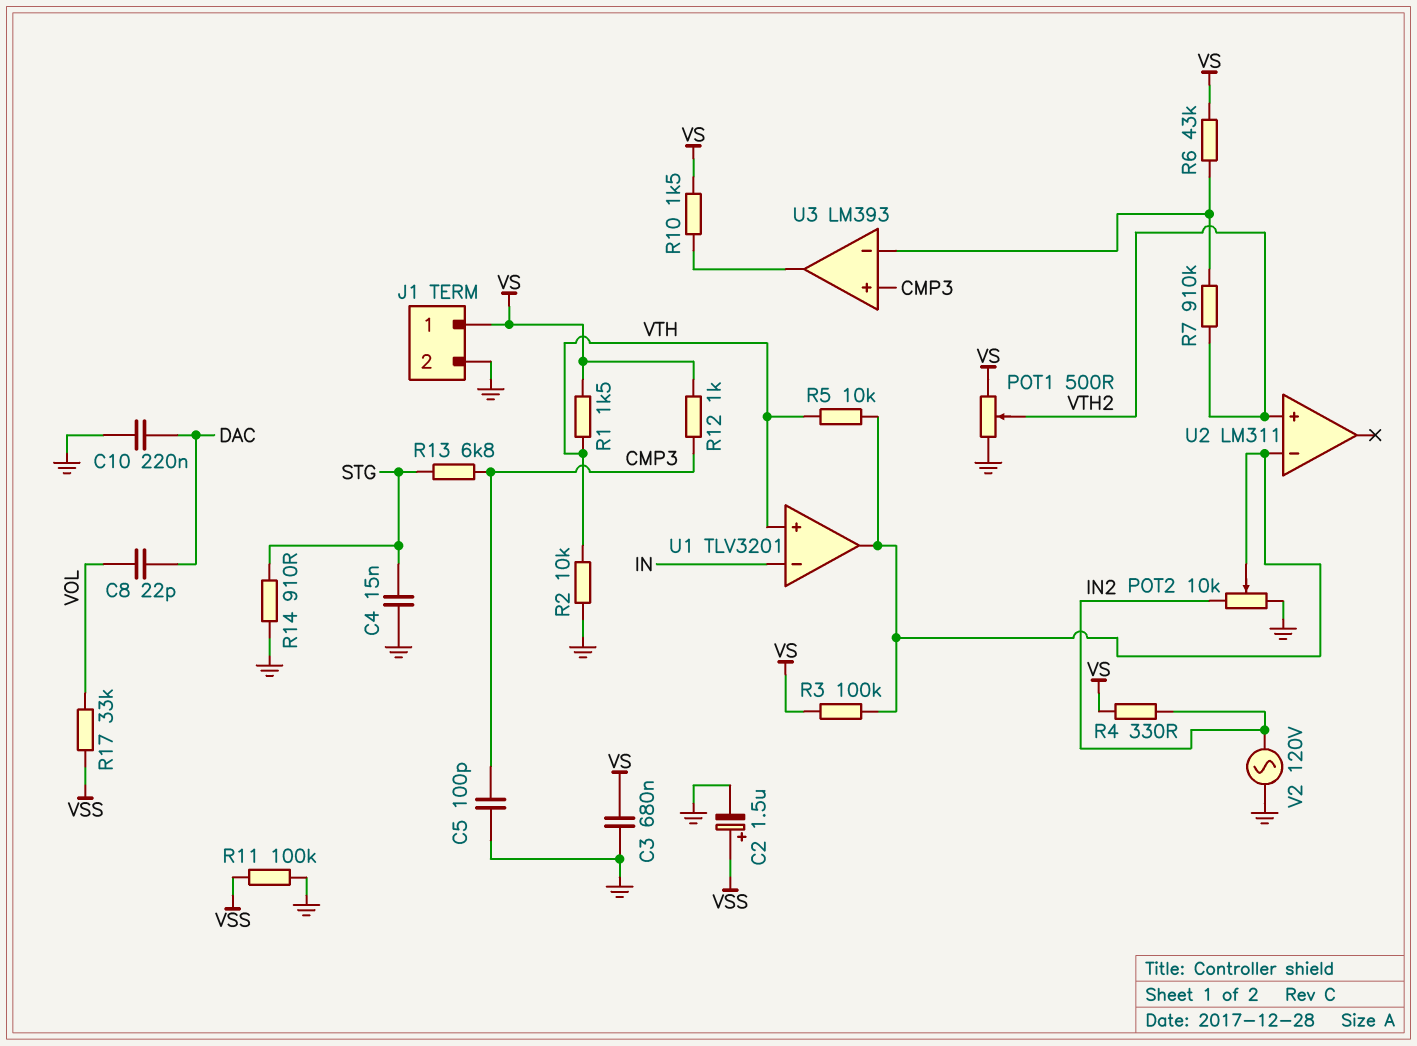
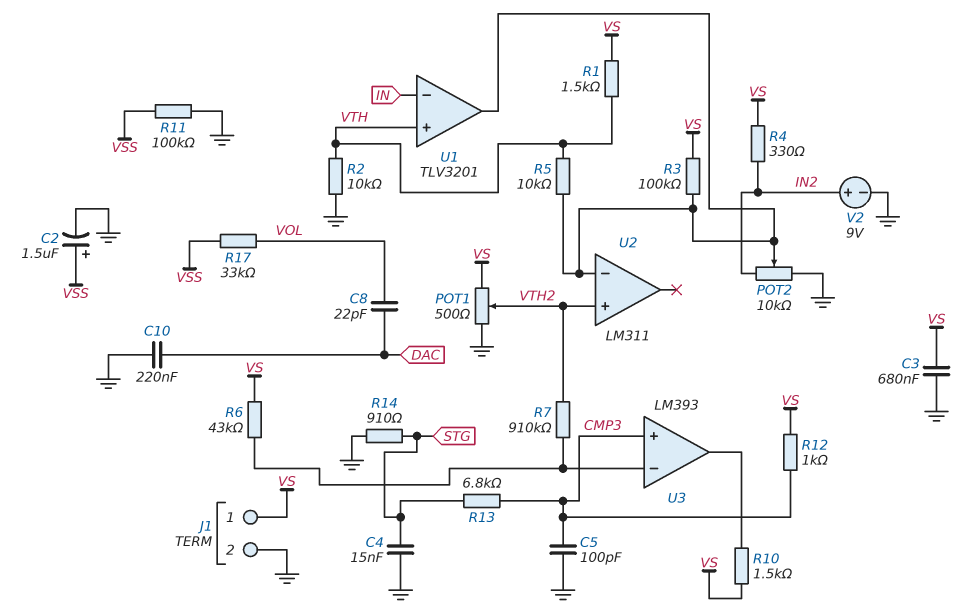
V2: AC 120V (GND, IN2) -> 9V (plus IN2, minus GND)

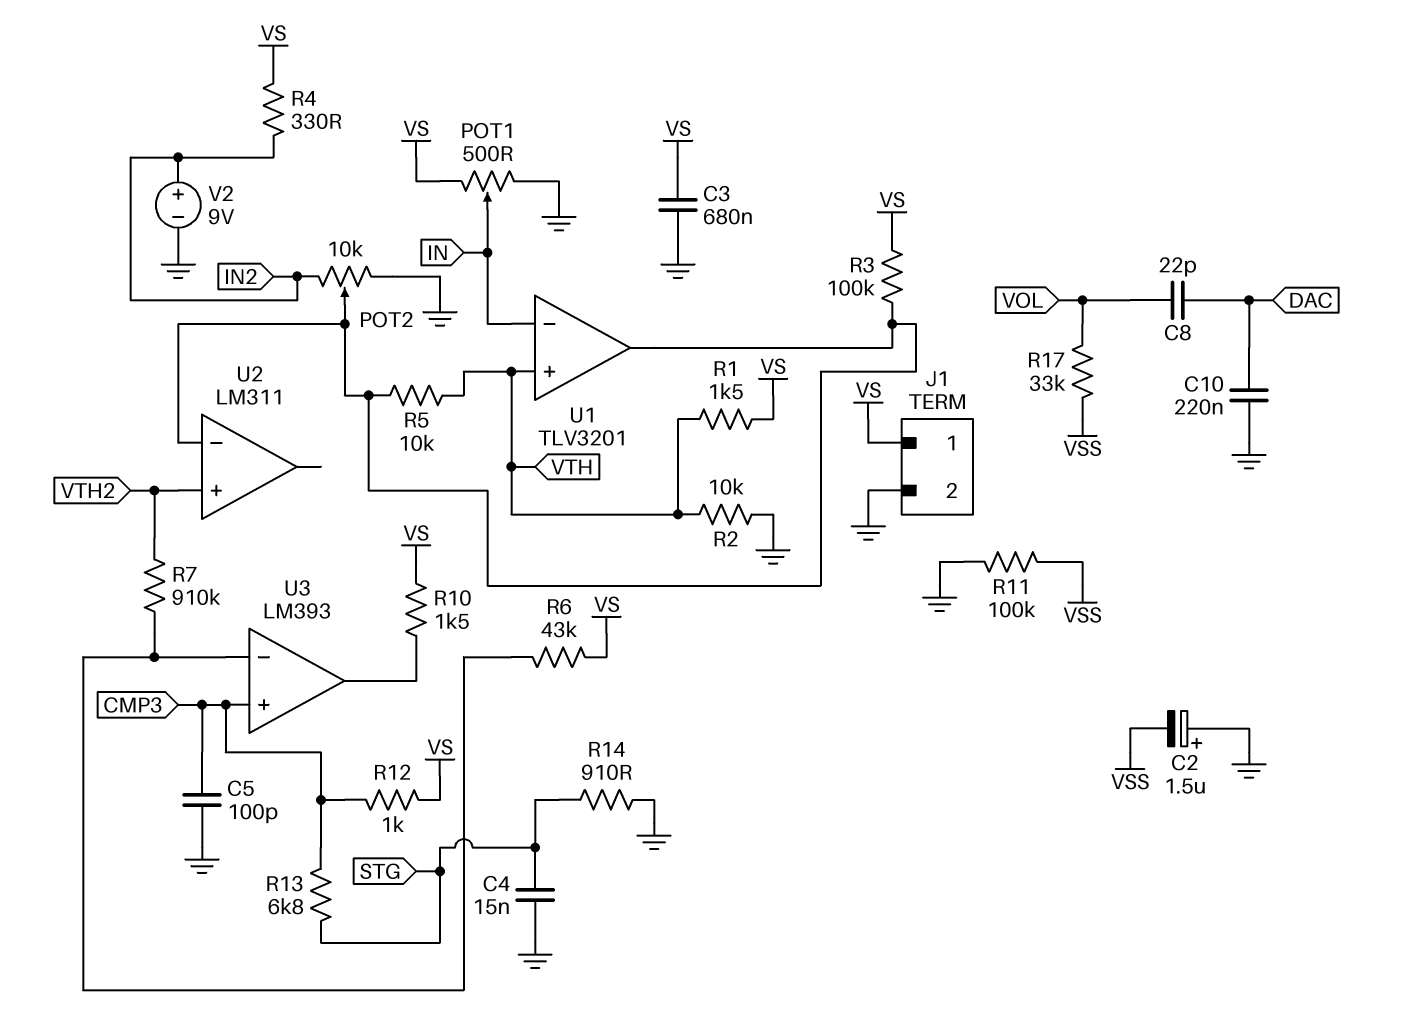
C2: 1.5uF (plus VSS, minus GND) -> 1.5uF (plus GND, minus VSS)
POT1: 500 (GND, VS, wiper VTH2) -> 500 (GND, VS, wiper IN)

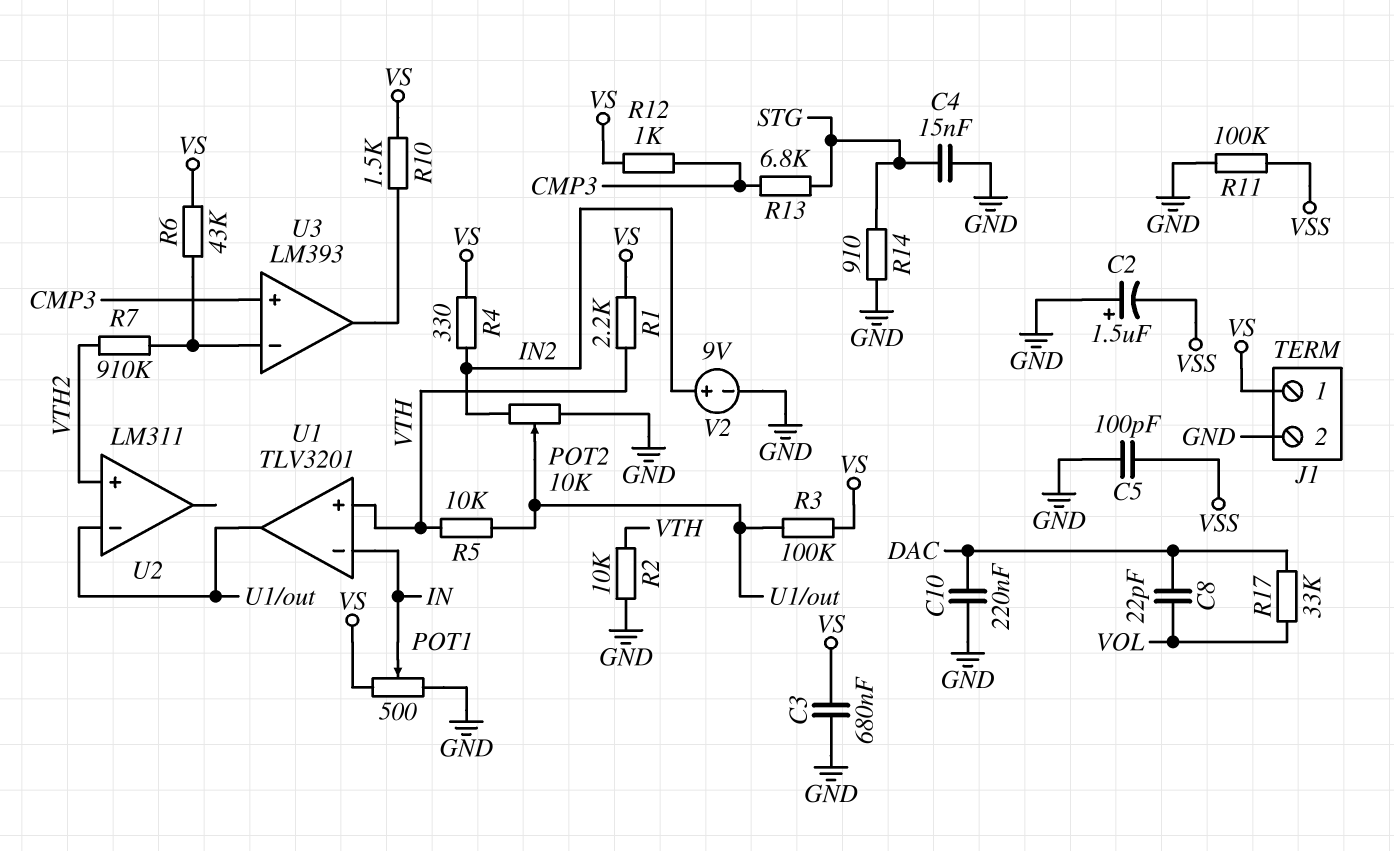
C5: 100pF (CMP3, GND) -> 100pF (GND, VSS)
R1: 1.5k (VS, VTH) -> 2.2k (VS, VTH)
R17: 33k (VOL, VSS) -> 33k (DAC, VOL)

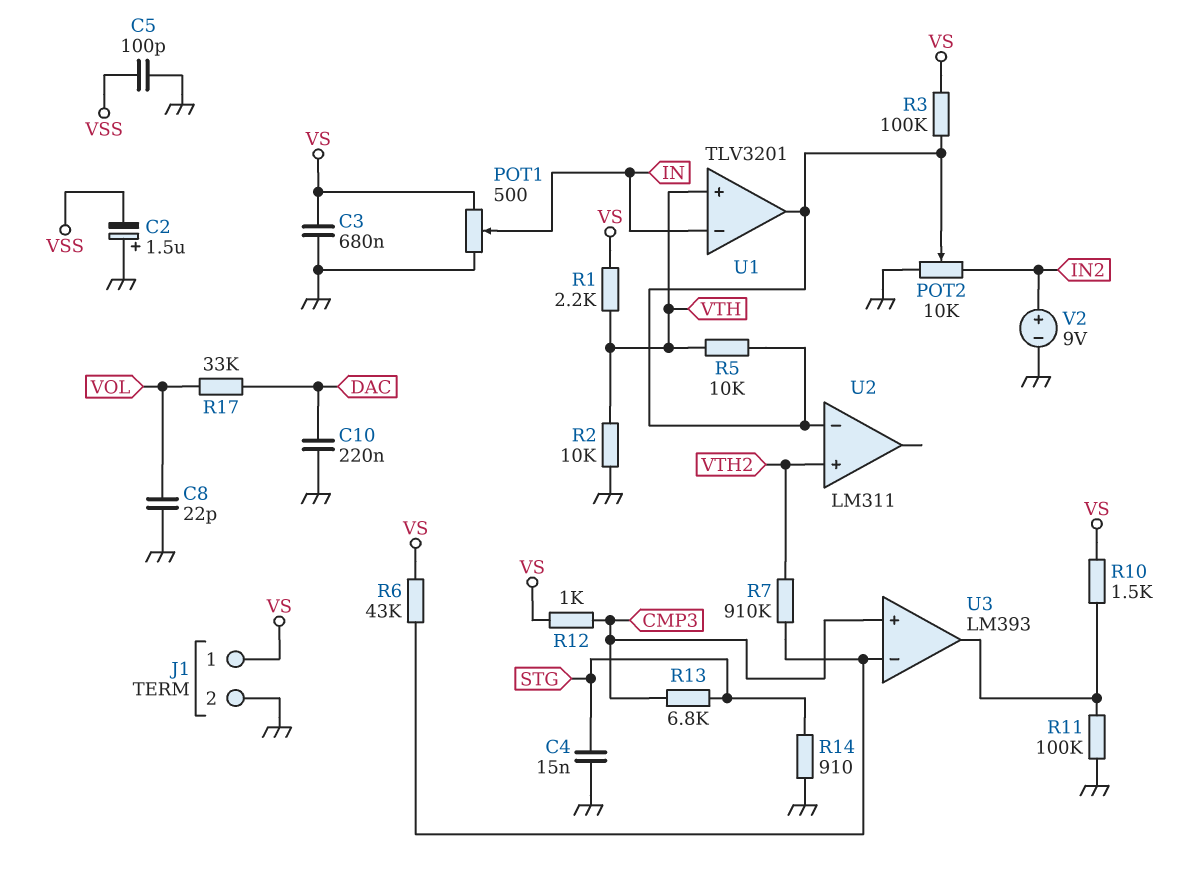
C8: 22pF (DAC, VOL) -> 22pF (GND, VOL)
R4: 330 (IN2, VS) -> none
R11: 100k (GND, VSS) -> 100k (GND, U3/out)

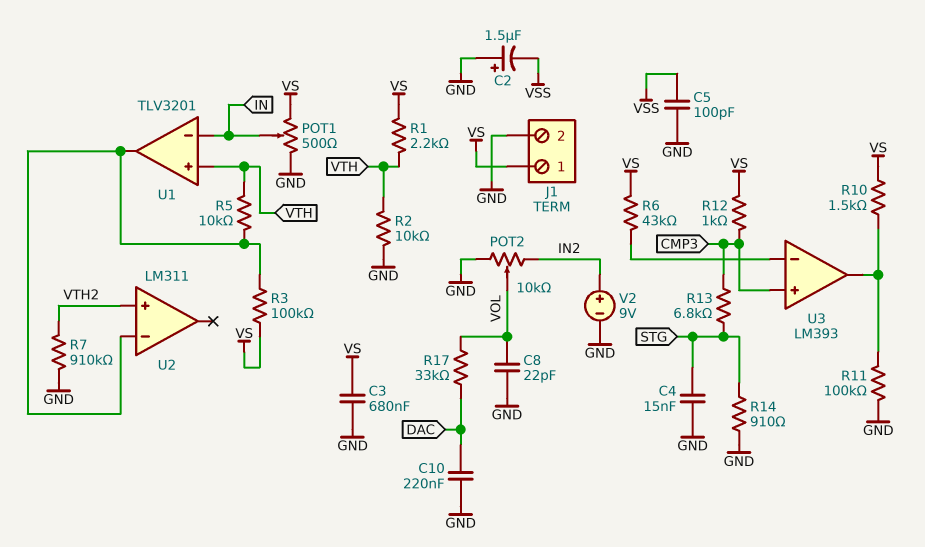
POT2: 10k (GND, IN2, wiper U1/out) -> 10k (GND, IN2, wiper VOL)
R7: 910k (U3/in-, VTH2) -> 910k (GND, VTH2)

